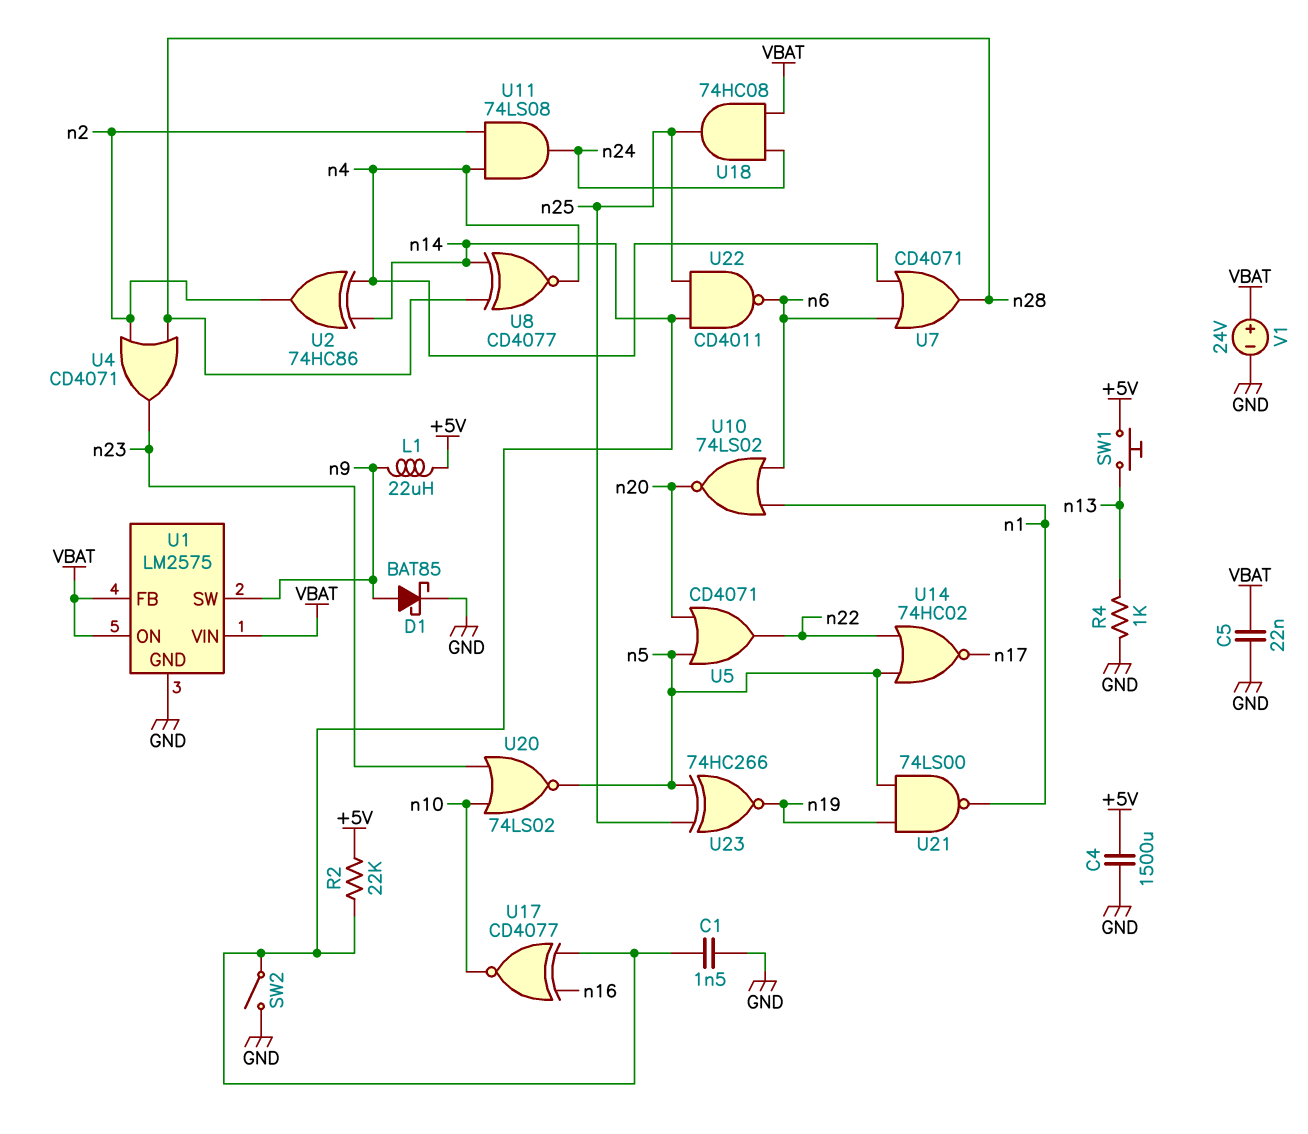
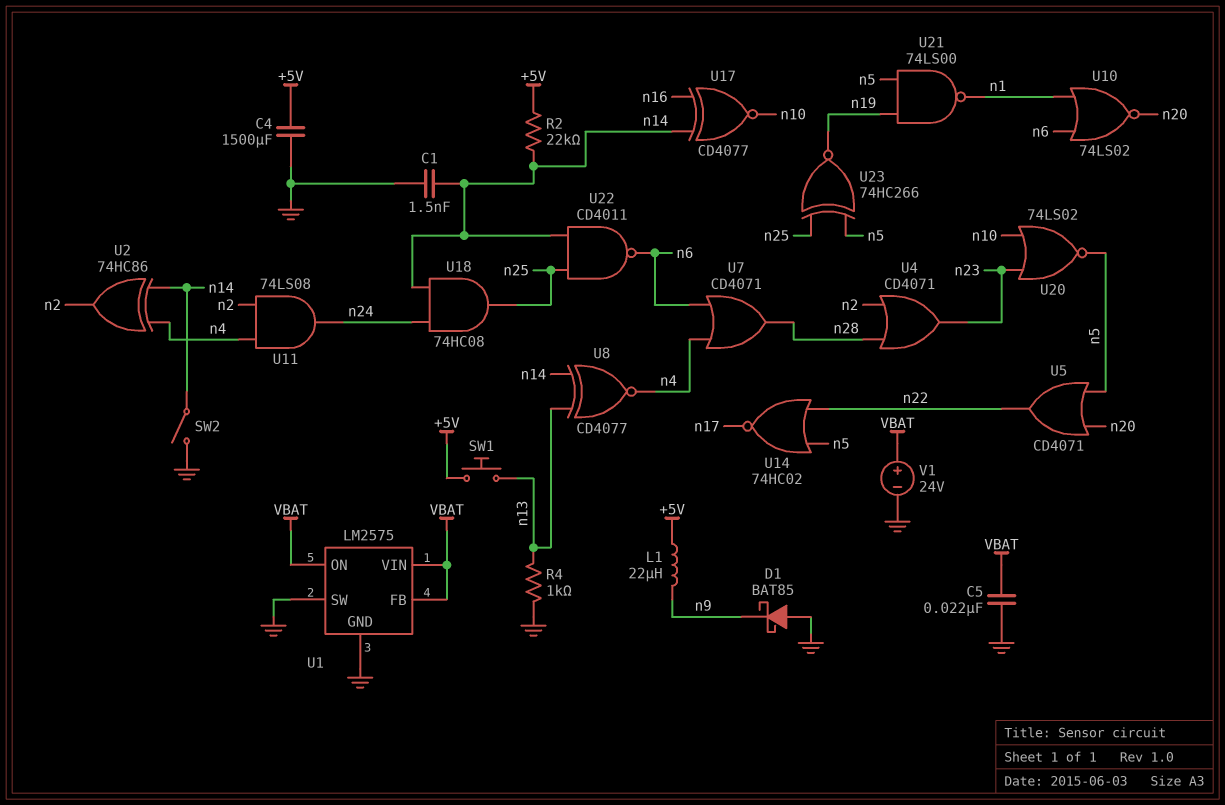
D1: schottky BAT85 (A n9, K GND) -> schottky BAT85 (A GND, K n9)
U1 pin SW: n9 -> GND
U8: XNOR CD4077 (in n14, in n28, out n4) -> XNOR CD4077 (in n13, in n14, out n4)
U18: AND 74HC08 (in VBAT, in n24, out n25) -> AND 74HC08 (in n14, in n24, out n25)

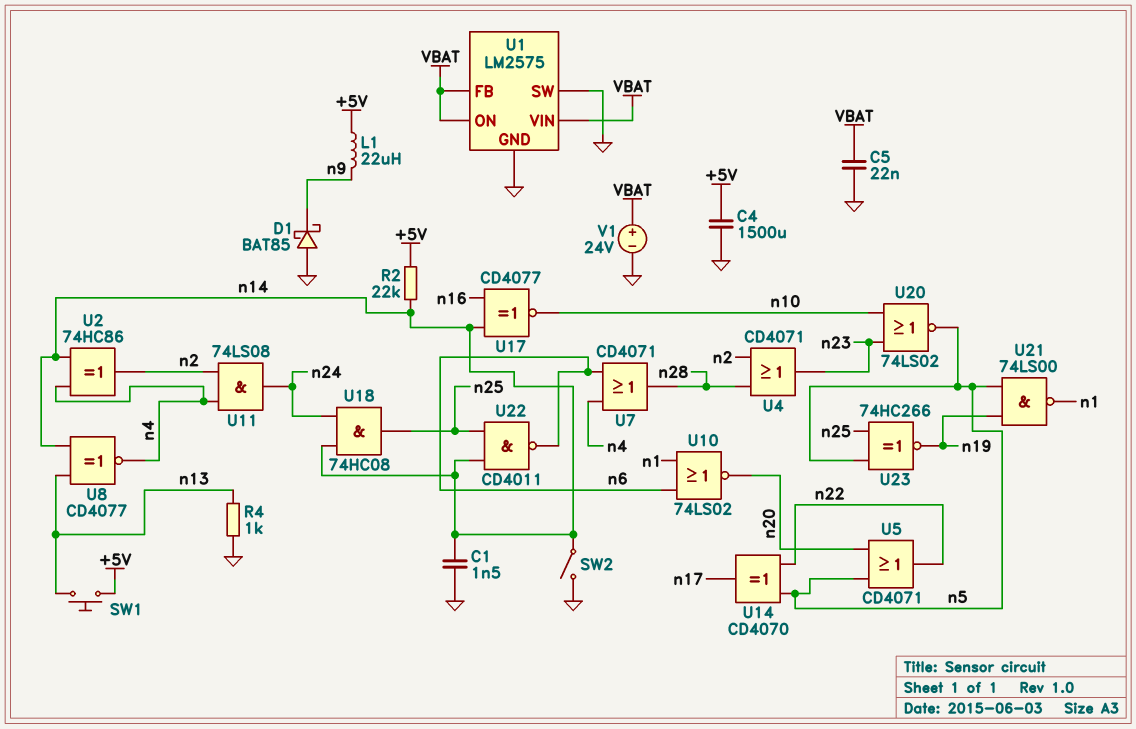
U14: NOR 74HC02 (in n5, in n22, out n17) -> XOR CD4070 (in n5, in n22, out n17)

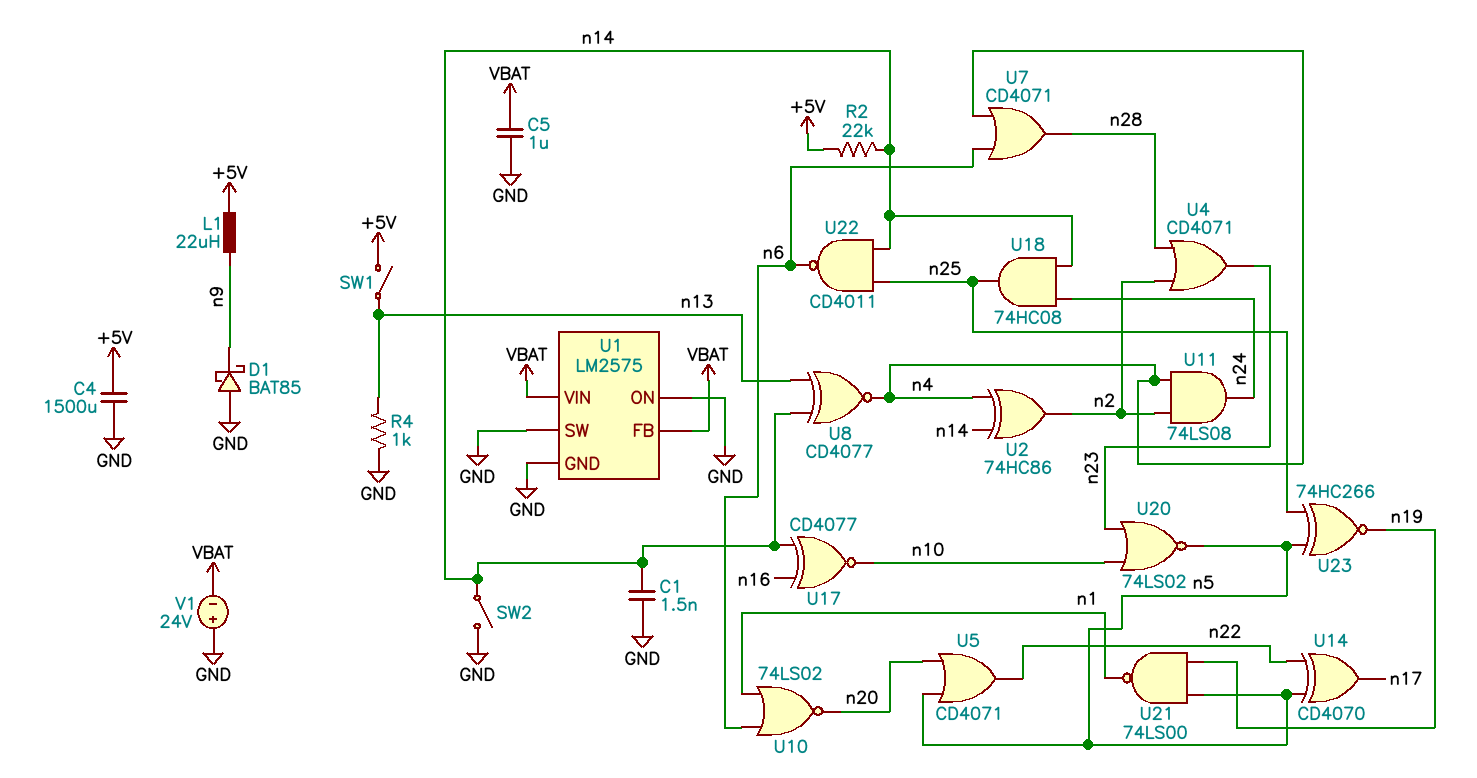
C5: 22nF (GND, VBAT) -> 1uF (GND, VBAT)
SW1: button (+5V, n13) -> switch (+5V, n13)
U1 pin ON: VBAT -> GND
V1: 24V (plus VBAT, minus GND) -> 24V (plus GND, minus VBAT)

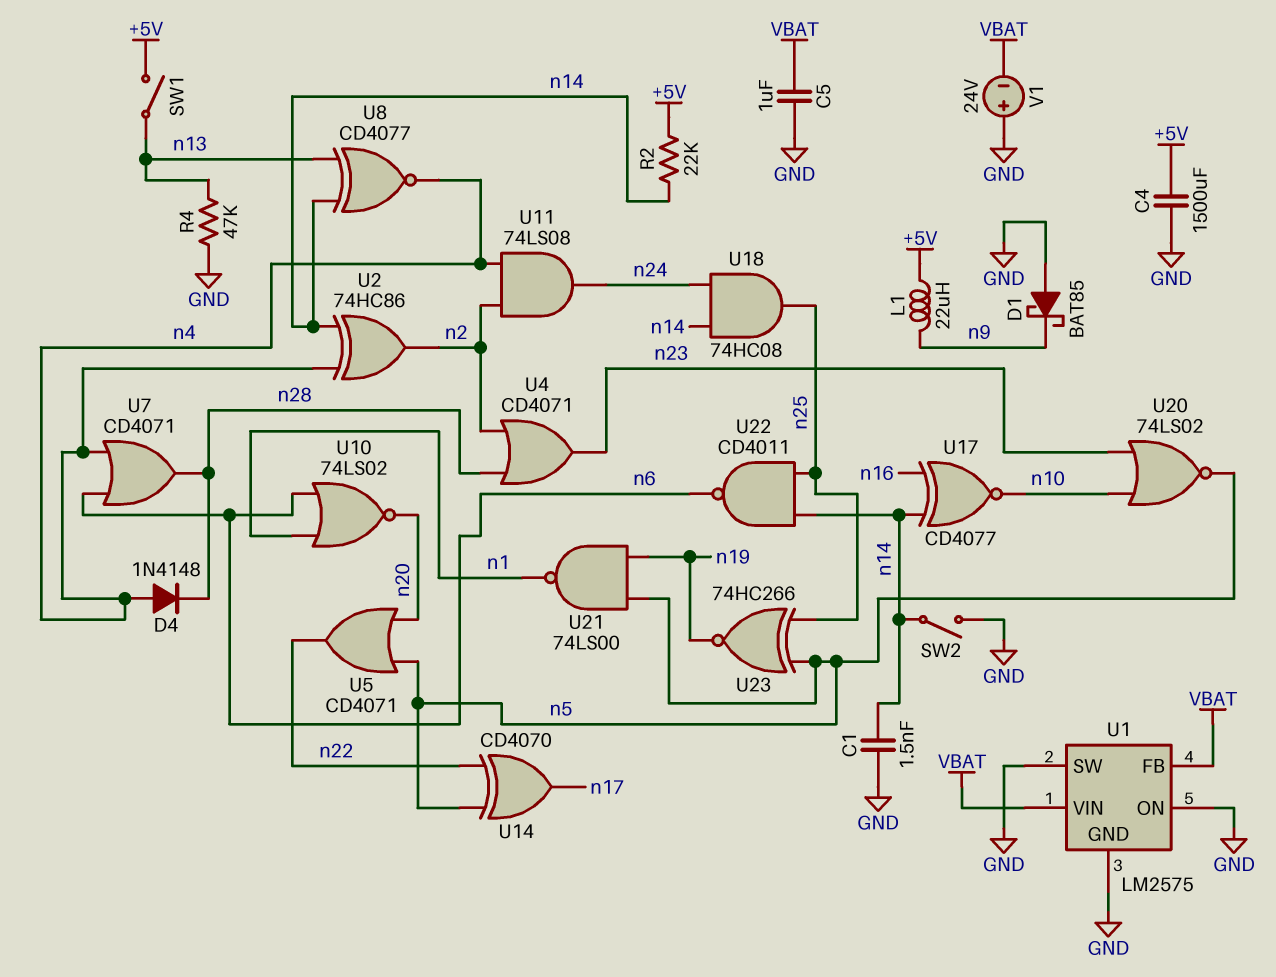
D4: none -> diode 1N4148 (A n4, K n28)
R4: 1k (GND, n13) -> 47k (GND, n13)

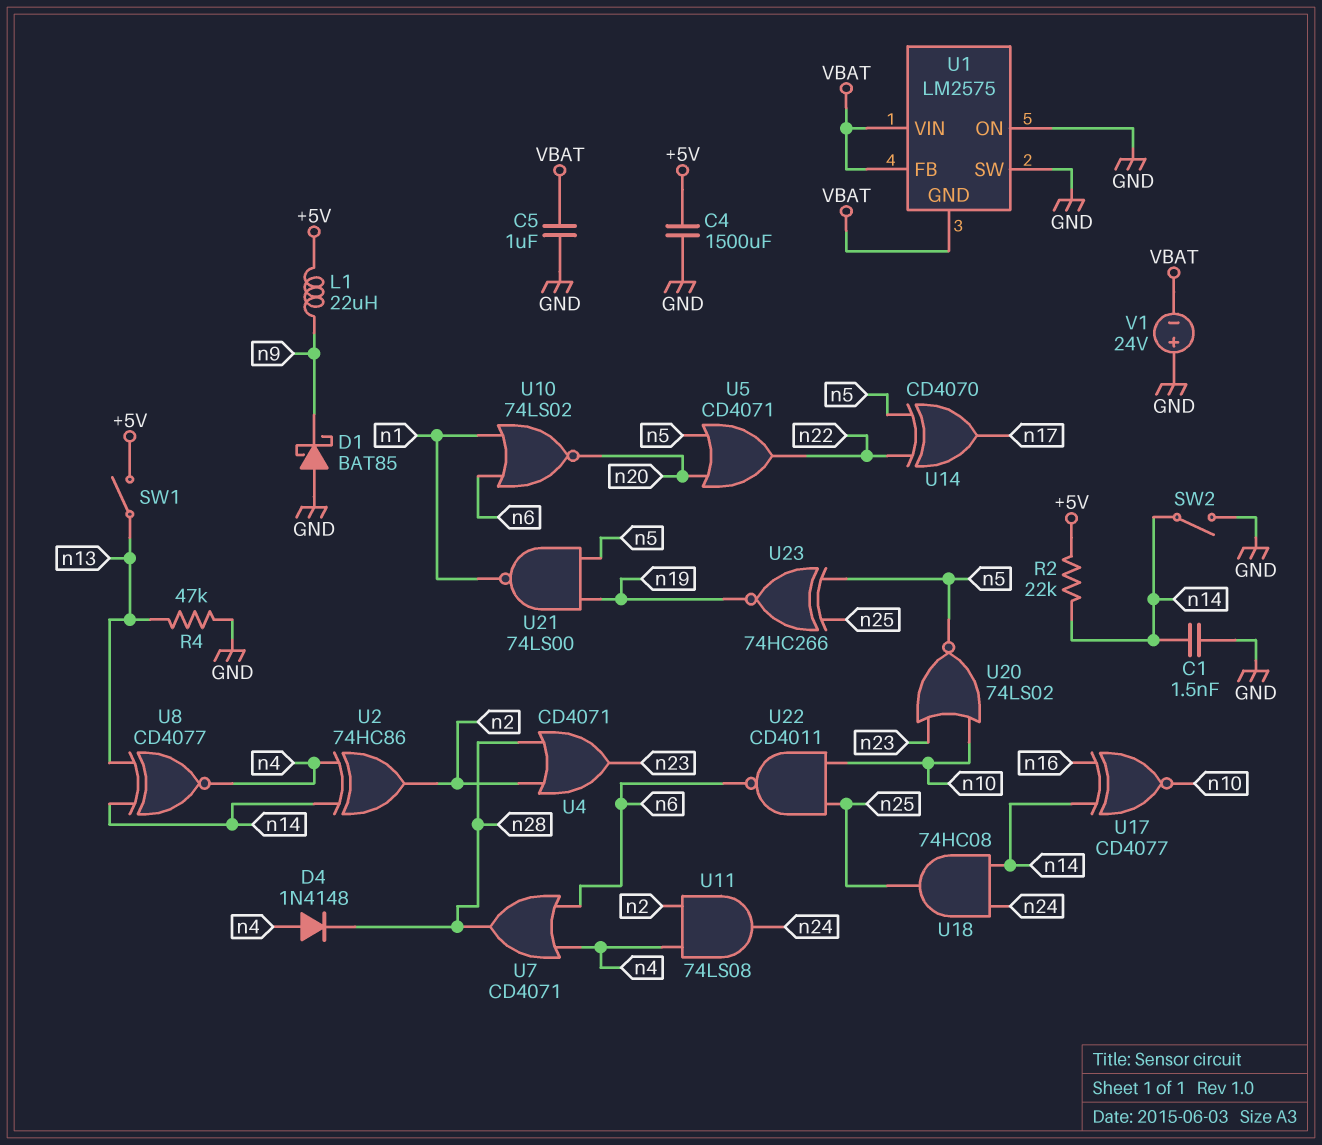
U1 pin GND: GND -> VBAT
U22: NAND CD4011 (in n14, in n25, out n6) -> NAND CD4011 (in n10, in n25, out n6)

